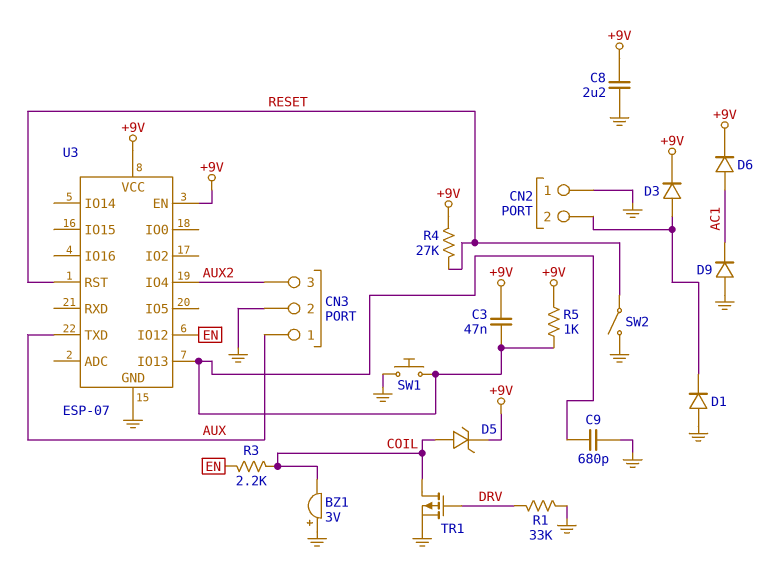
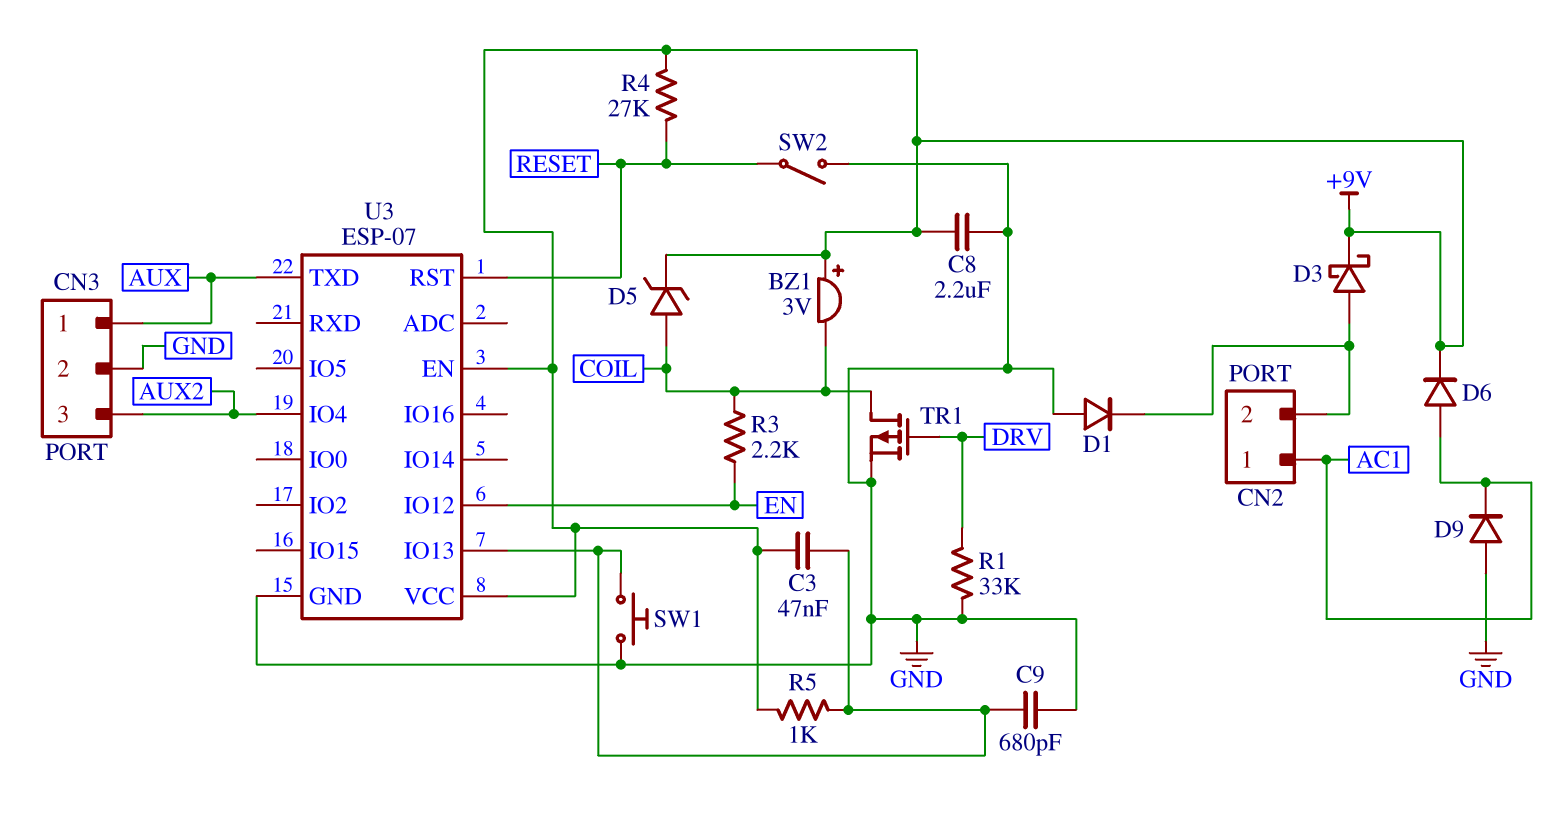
BZ1: buzzer 3V (plus GND, minus COIL) -> buzzer 3V (plus +9V, minus COIL)
CN2 pin 1: GND -> AC1
D3: diode (A CN2/2, K +9V) -> schottky (A CN2/2, K +9V)

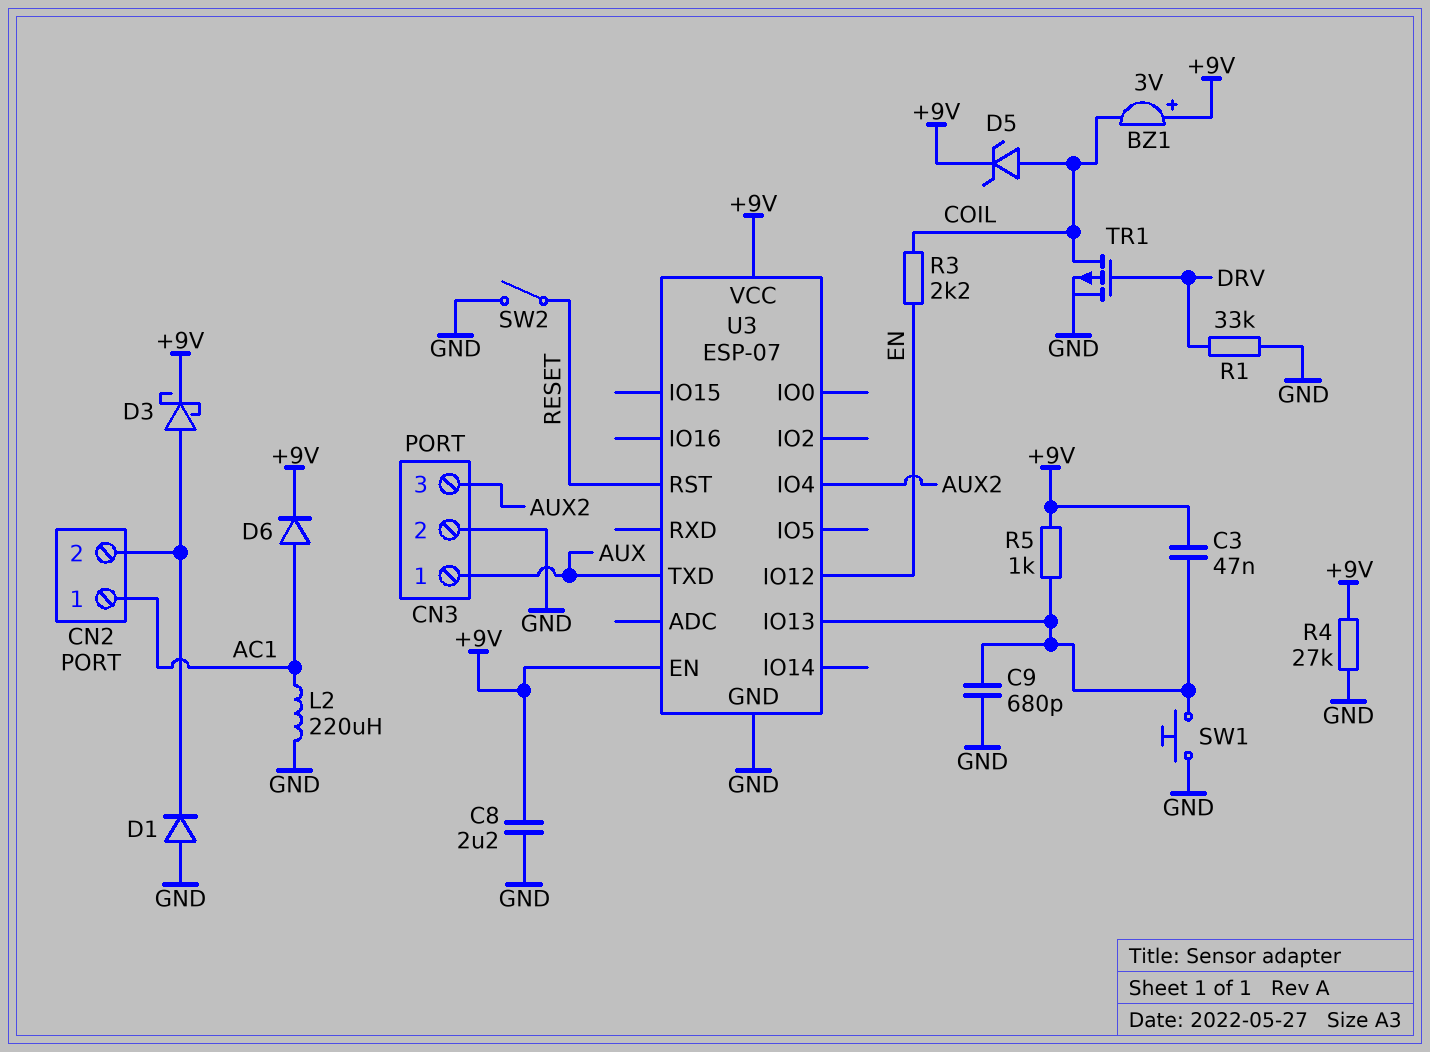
D9: diode (A GND, K AC1) -> none
L2: none -> 220uH (AC1, GND)
R4: 27k (+9V, RESET) -> 27k (+9V, GND)

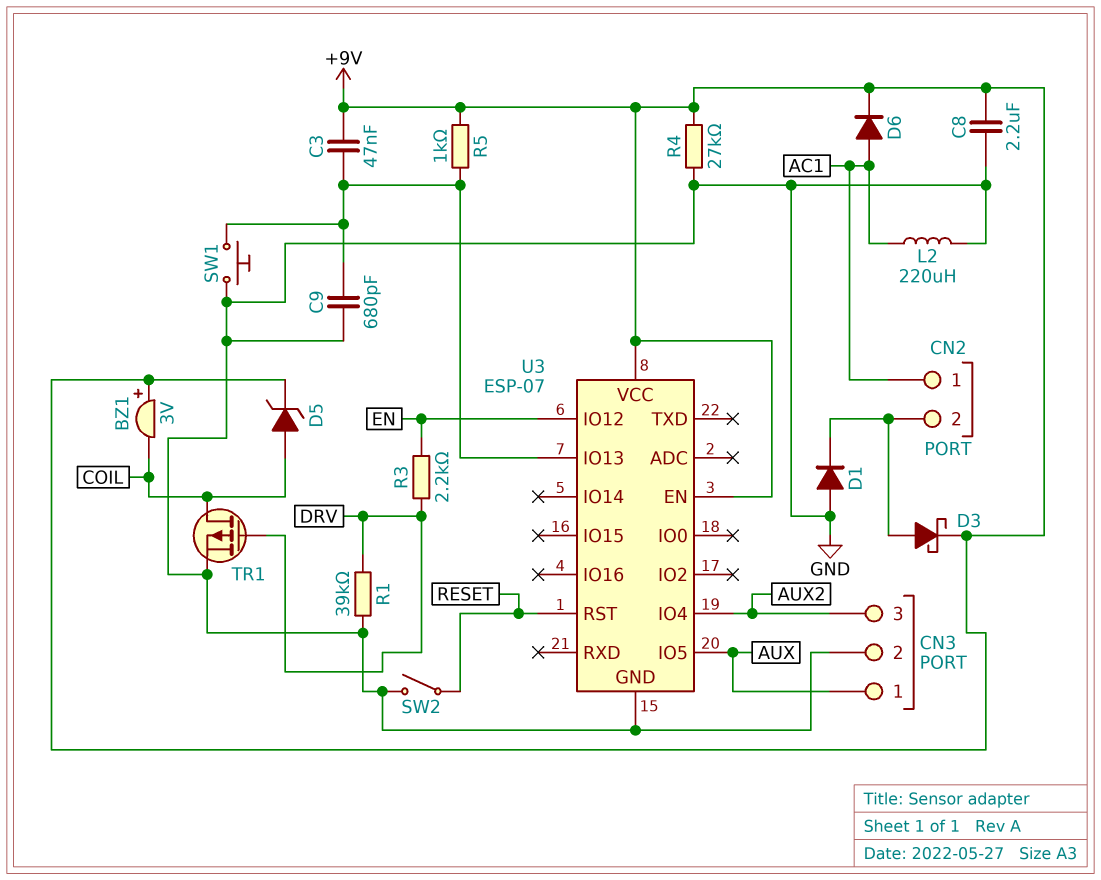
R1: 33k (DRV, GND) -> 39k (DRV, GND)
R3: 2.2k (COIL, EN) -> 2.2k (DRV, EN)
U3 pin IO5: none -> AUX
U3 pin TXD: AUX -> none

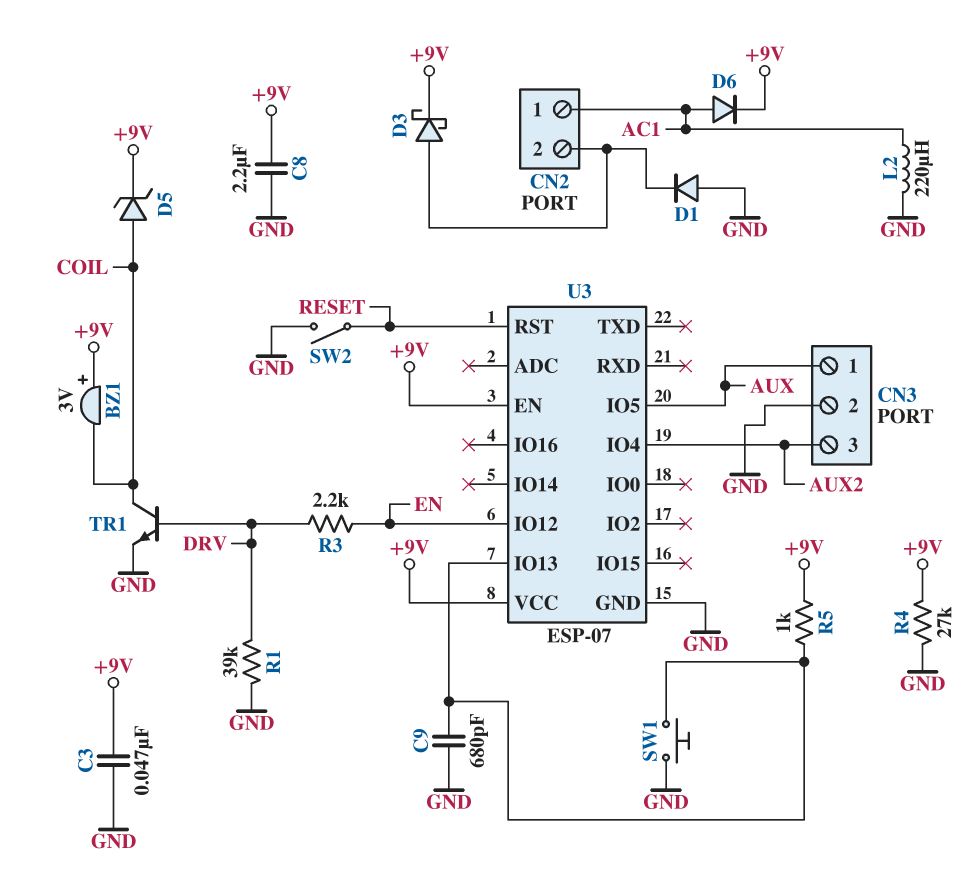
C3: 47nF (+9V, U3/IO13) -> 47nF (+9V, GND)
TR1: PMOS (G DRV, D COIL, S GND) -> NPN (B DRV, C COIL, E GND)

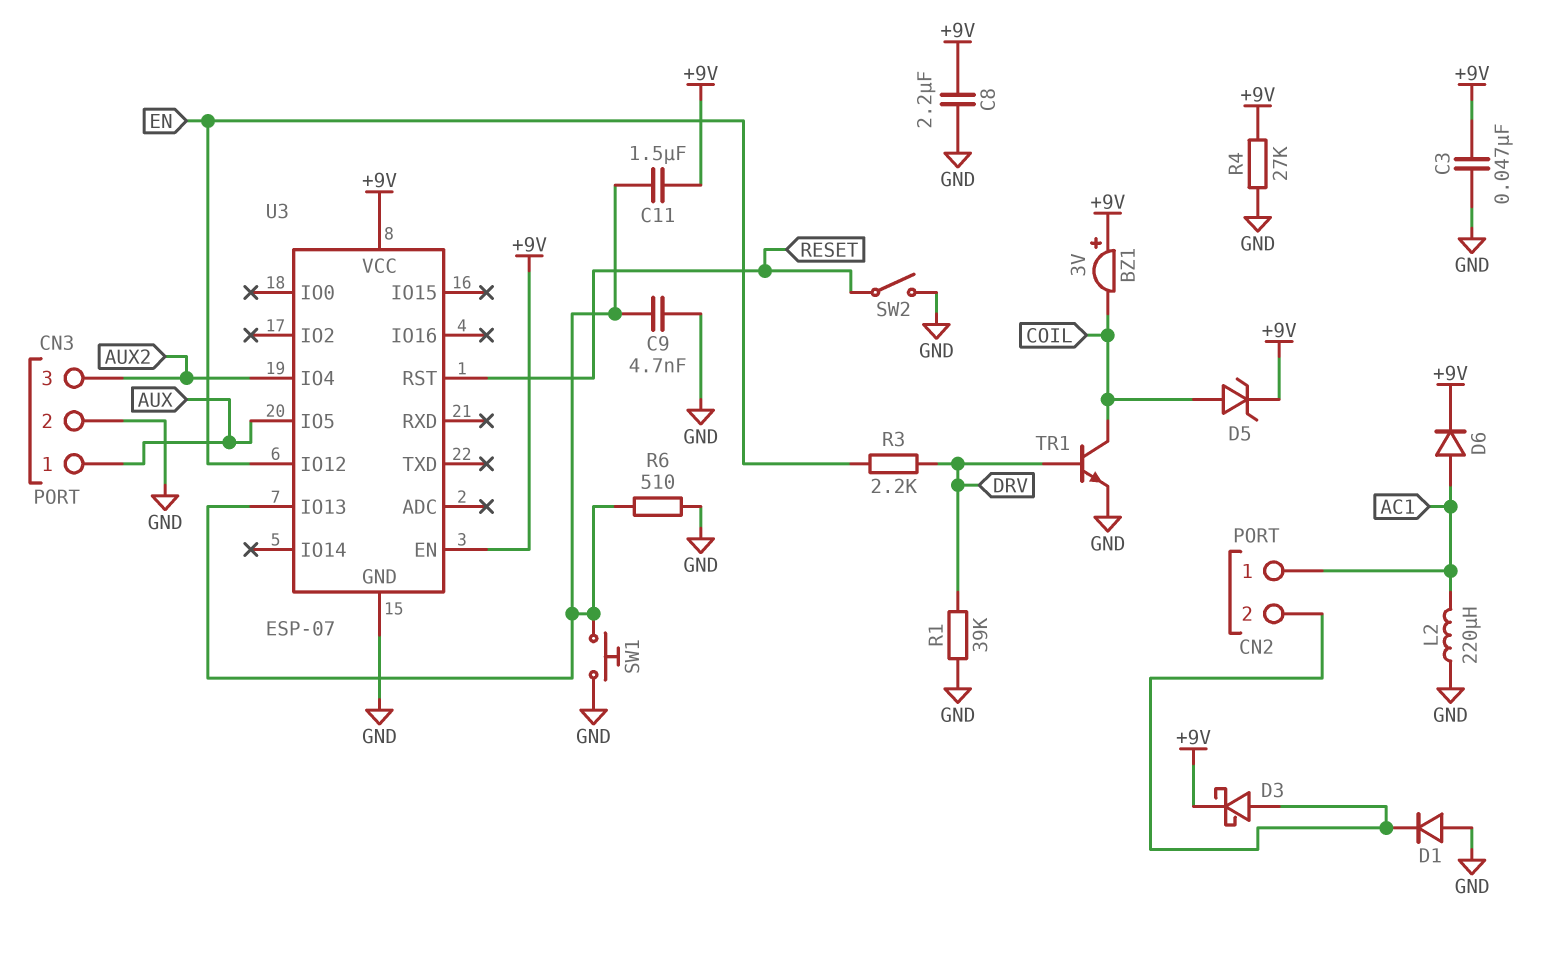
C9: 680pF (GND, U3/IO13) -> 4.7nF (GND, U3/IO13)
C11: none -> 1.5uF (+9V, U3/IO13)
R5: 1k (+9V, U3/IO13) -> none
R6: none -> 510 (GND, U3/IO13)

